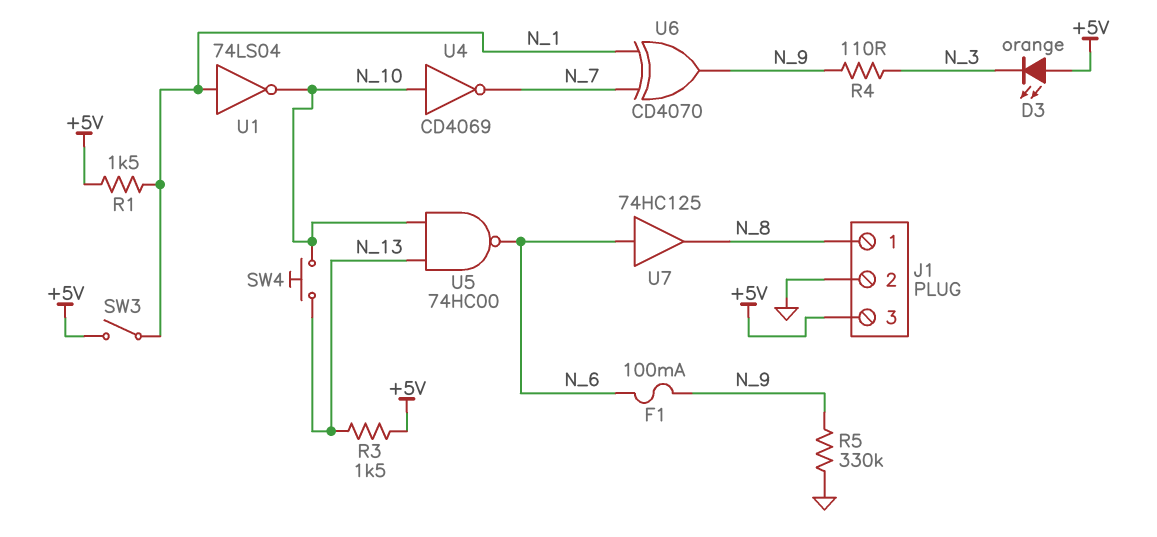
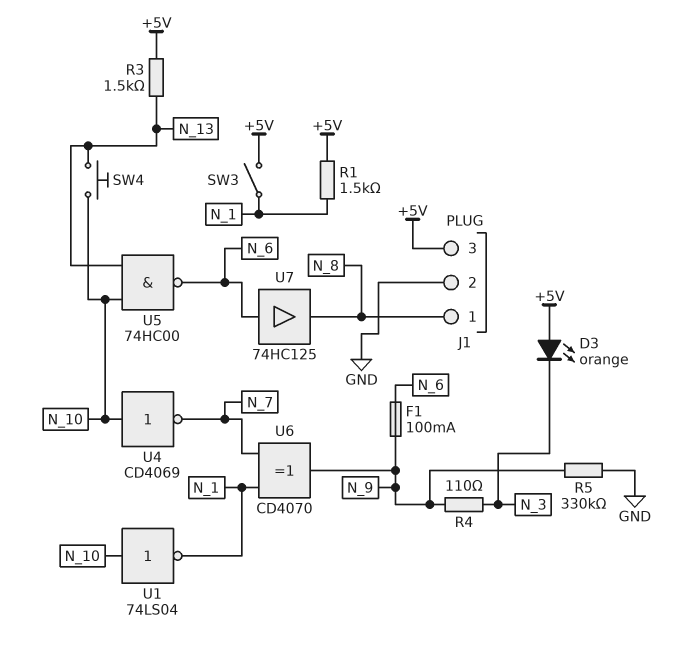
U1: NOT 74LS04 (in N_1, out N_10) -> NOT 74LS04 (in N_10, out N_1)

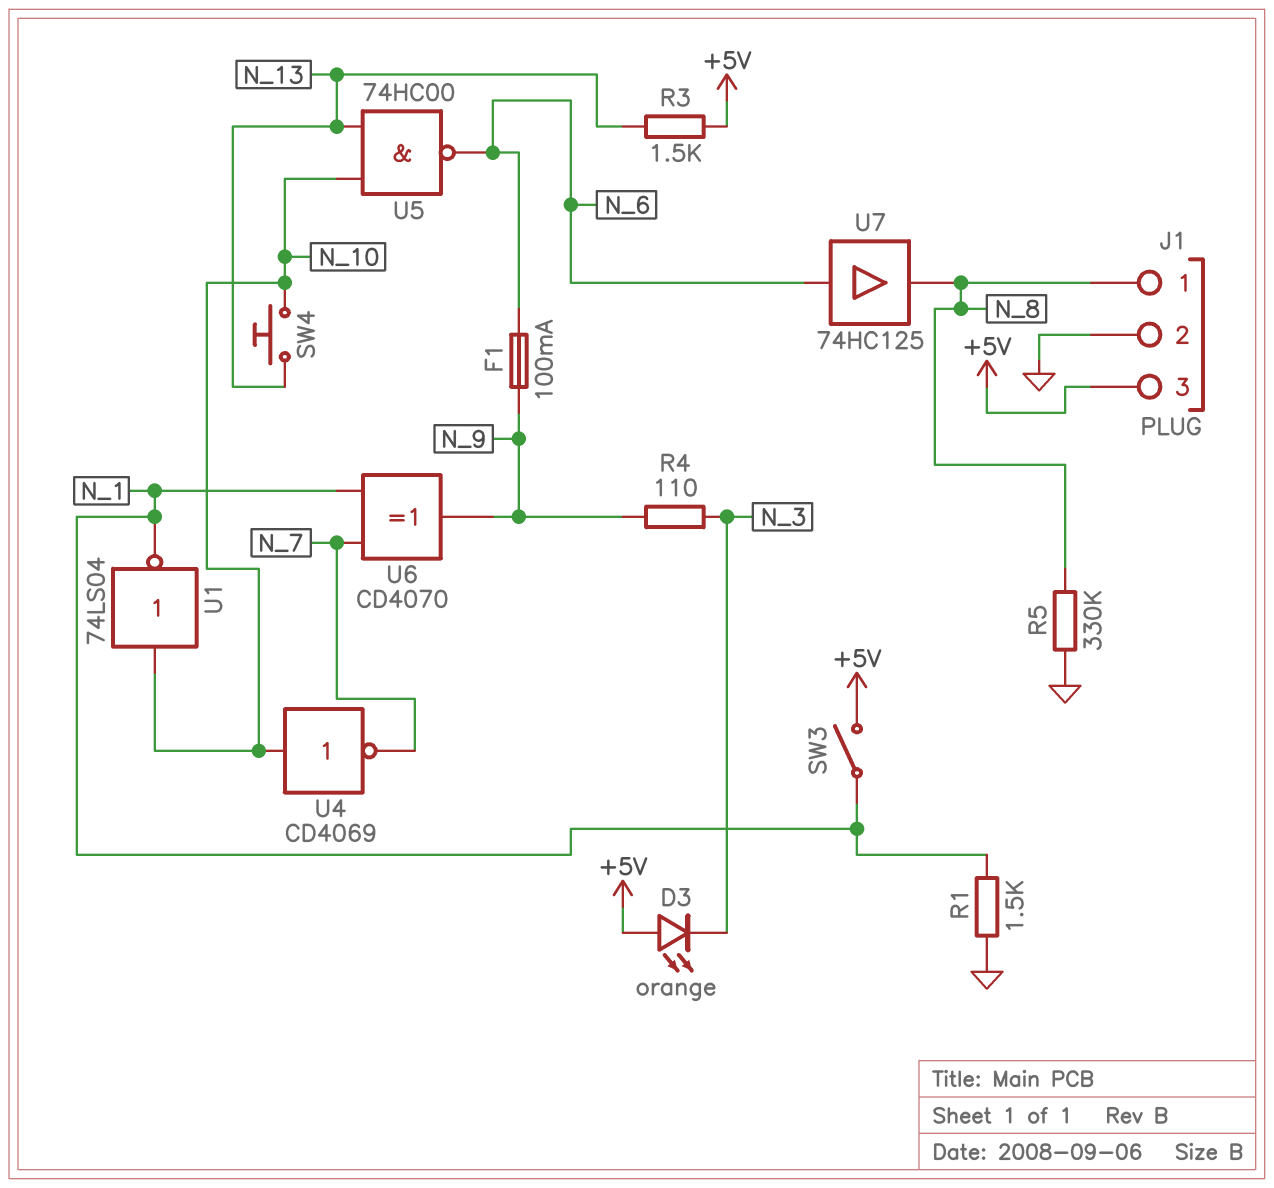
R1: 1.5k (+5V, N_1) -> 1.5k (GND, N_1)
R5: 330k (GND, N_9) -> 330k (GND, N_8)

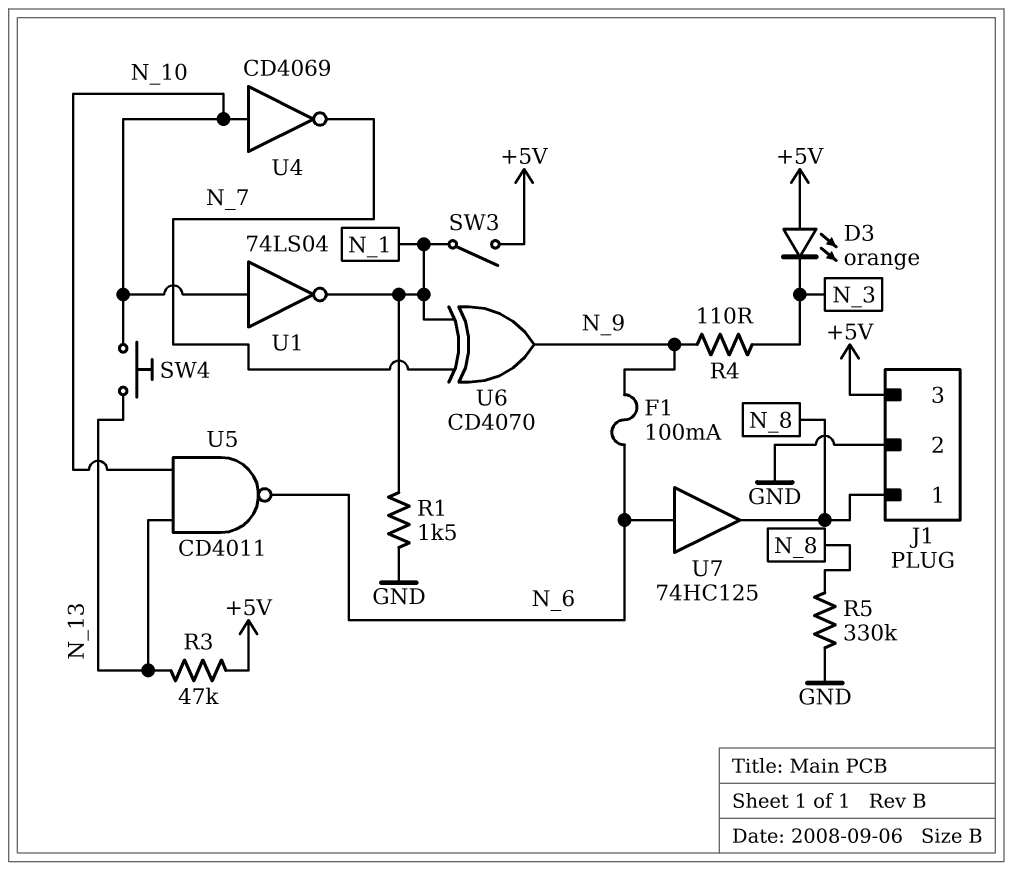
R3: 1.5k (+5V, N_13) -> 47k (+5V, N_13)
U5: NAND 74HC00 (in N_10, in N_13, out N_6) -> NAND CD4011 (in N_10, in N_13, out N_6)

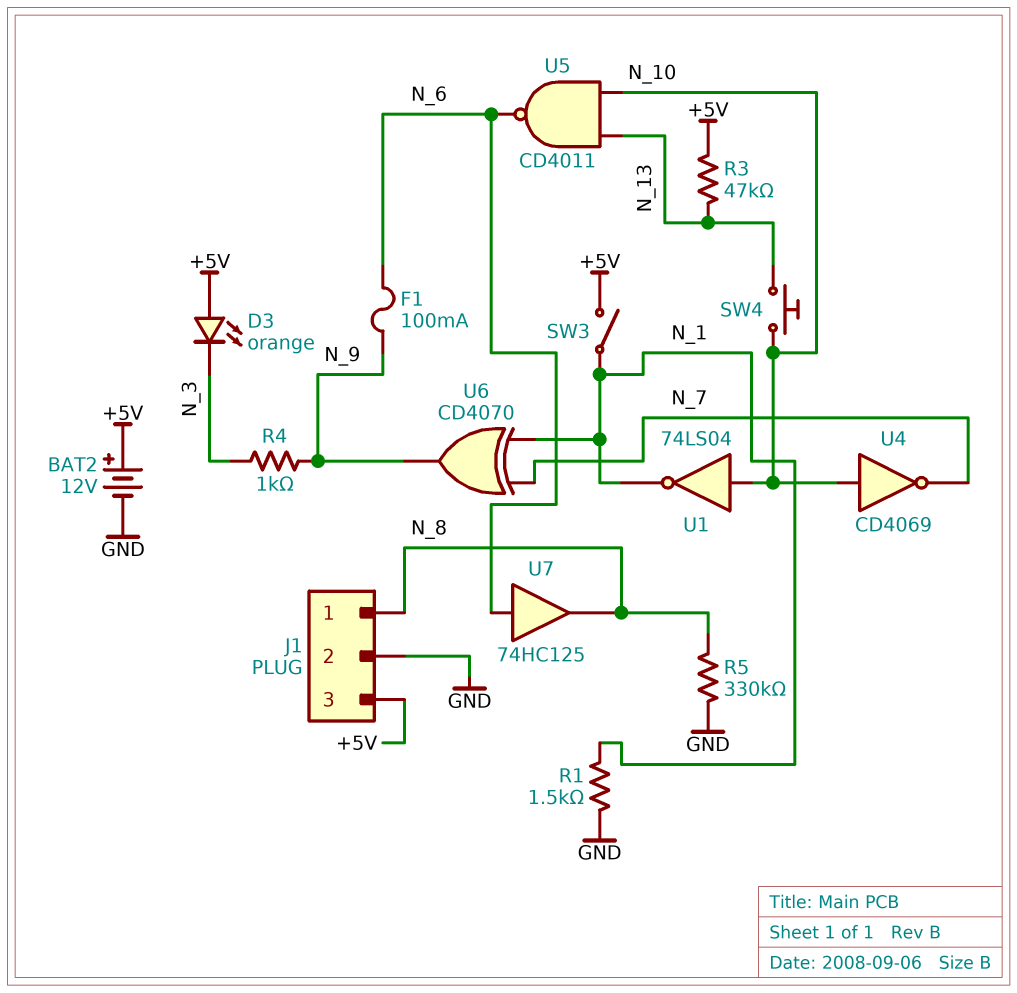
BAT2: none -> 12V (plus +5V, minus GND)
R4: 110 (N_3, N_9) -> 1k (N_3, N_9)

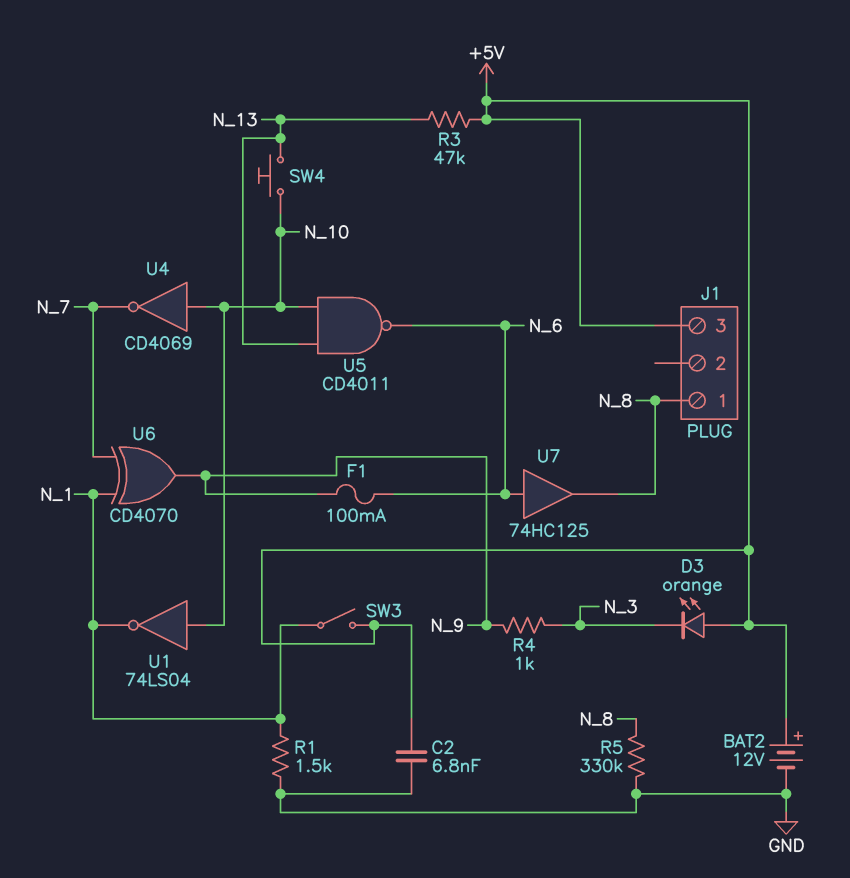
C2: none -> 6.8nF (+5V, GND)
J1 pin 2: GND -> none

